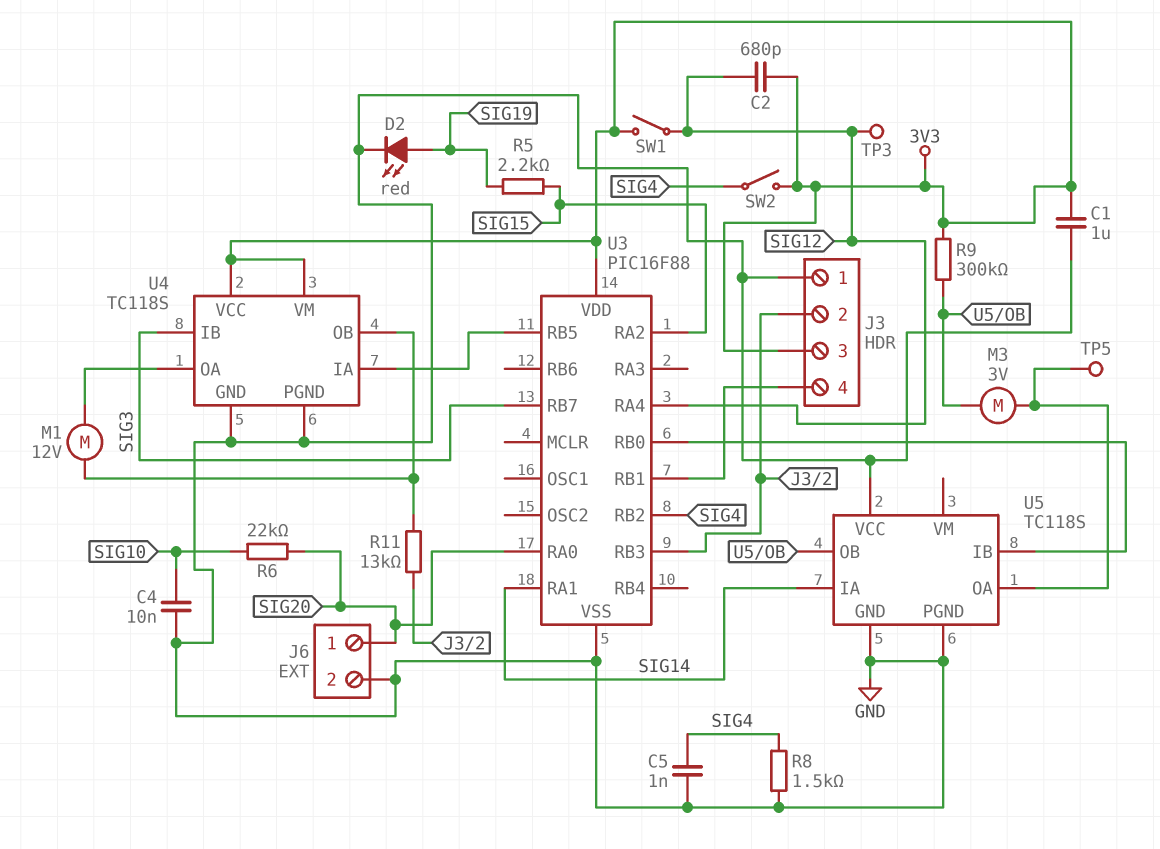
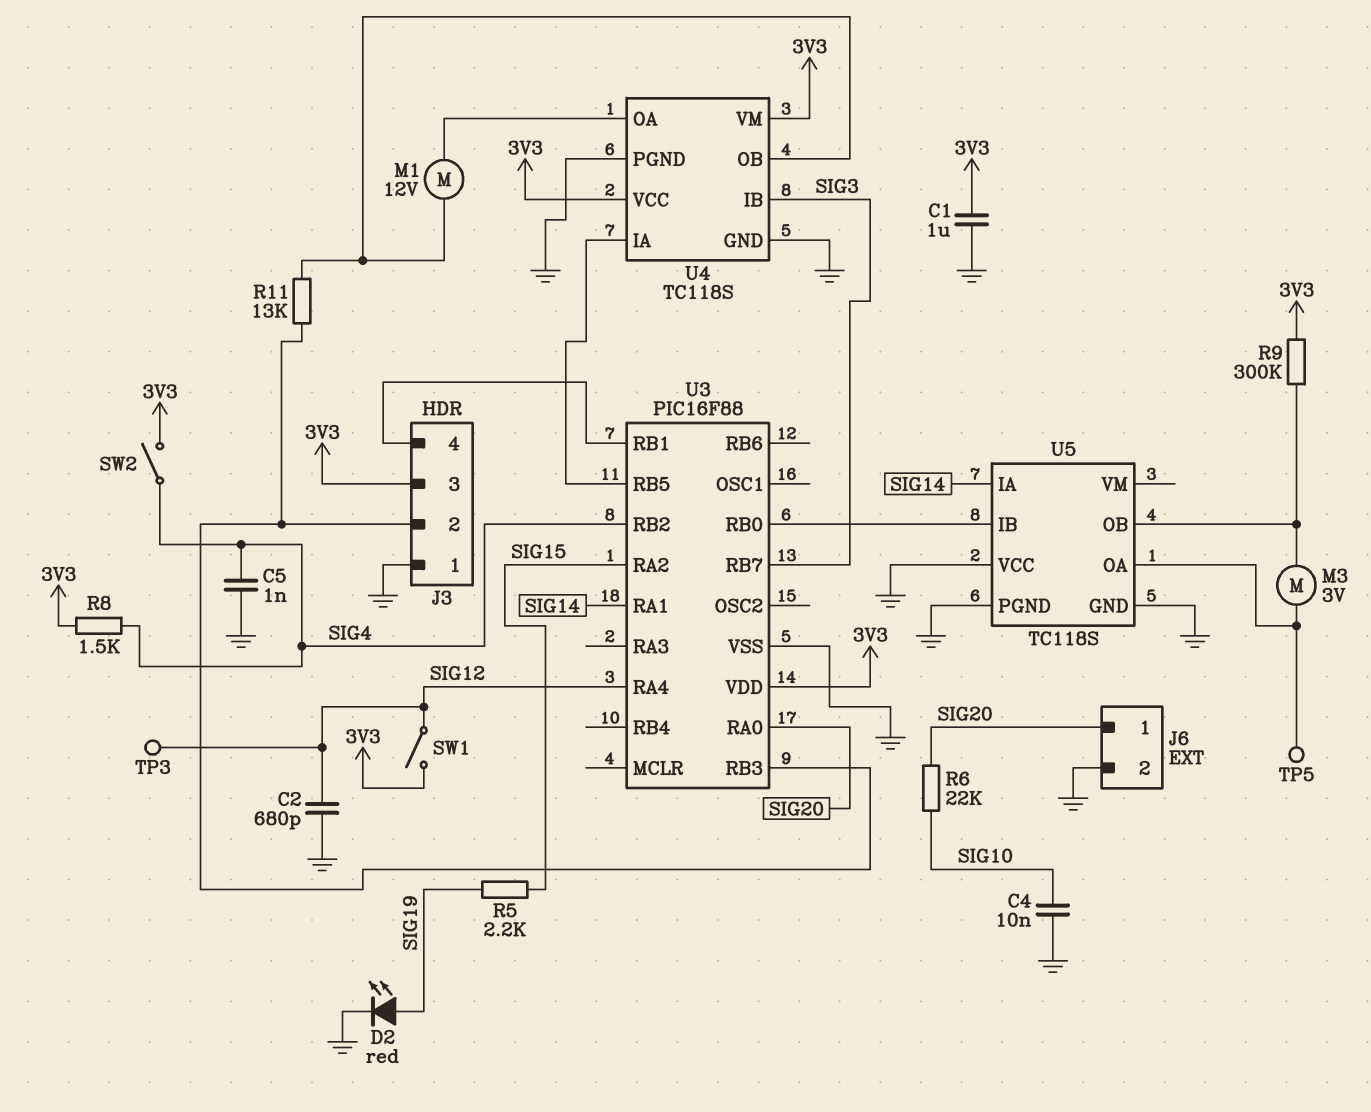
C2: 680pF (3V3, SIG12) -> 680pF (GND, SIG12)
R8: 1.5k (GND, SIG4) -> 1.5k (3V3, SIG4)

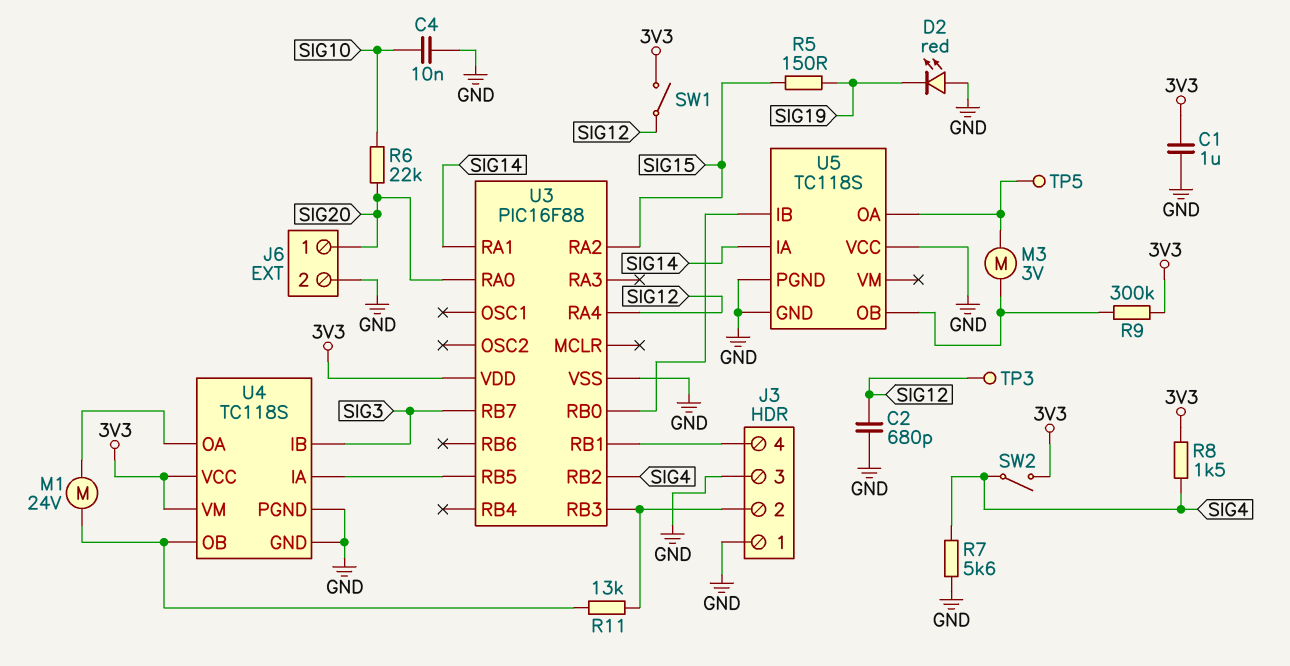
C5: 1nF (GND, SIG4) -> none
D2: LED red (A SIG19, K GND) -> LED red (A GND, K SIG19)
J3 pin 3: 3V3 -> GND
M1: motor 12V (U4/OA, U4/OB) -> motor 24V (U4/OA, U4/OB)
R5: 2.2k (SIG15, SIG19) -> 150 (SIG15, SIG19)
R7: none -> 5.6k (GND, SIG4)

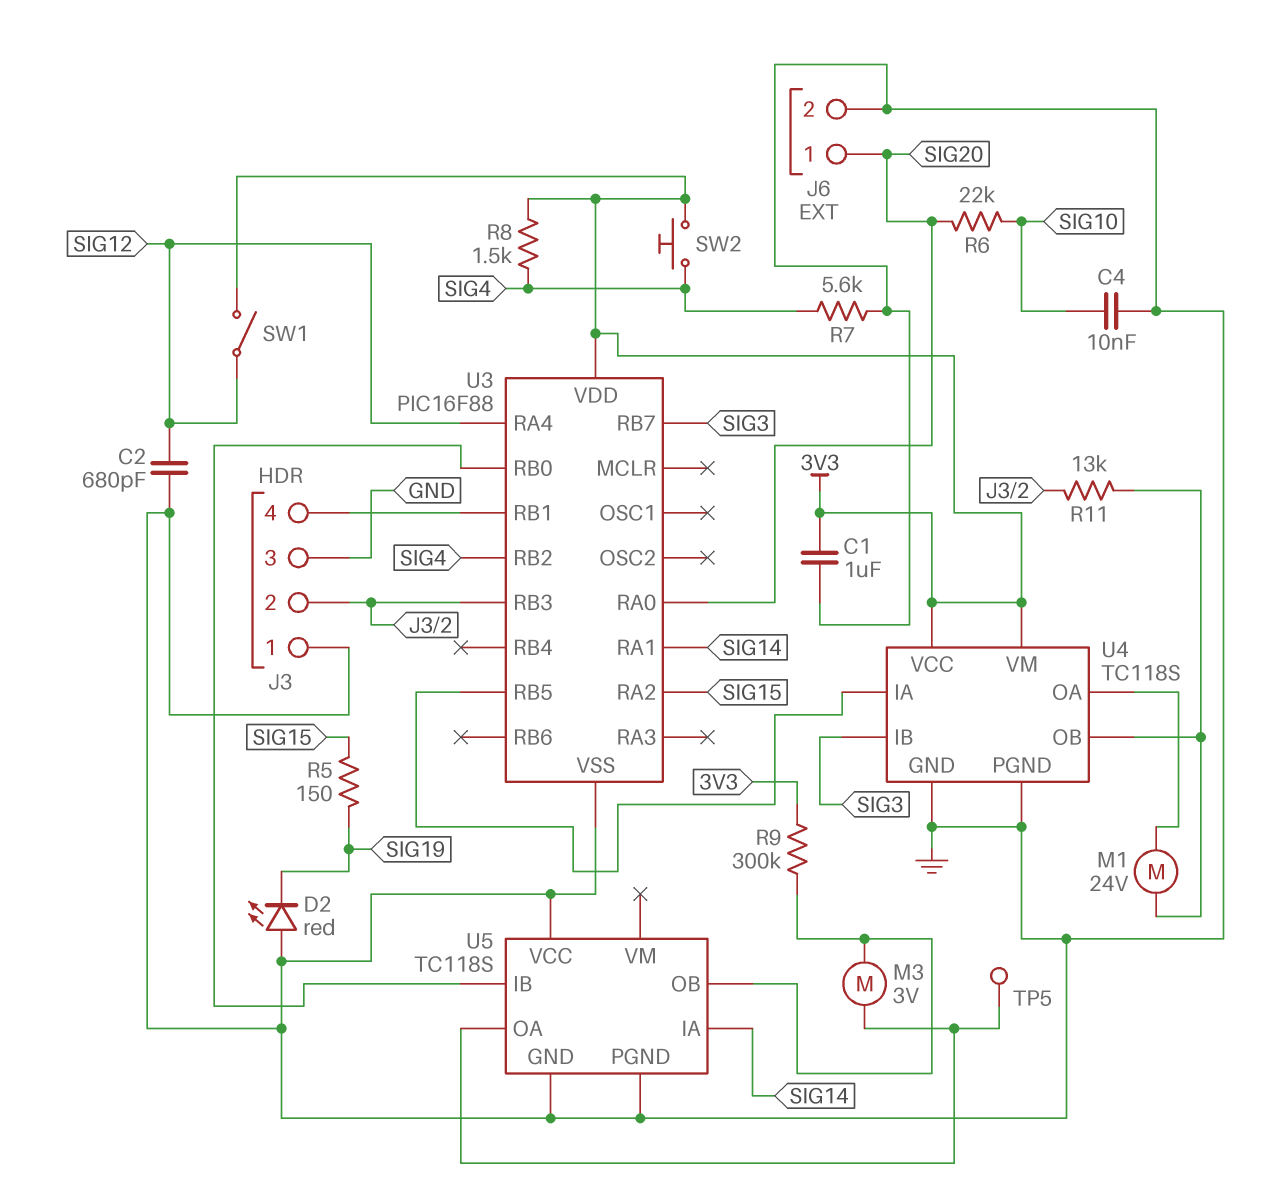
SW2: switch (3V3, SIG4) -> button (3V3, SIG4)
TP3: test point (SIG12) -> none

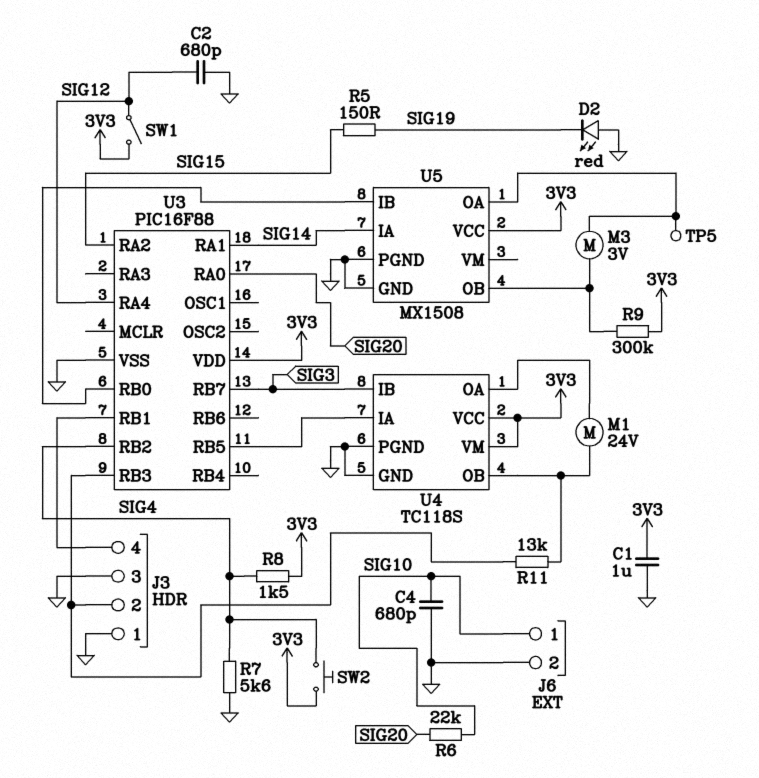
C4: 10nF (GND, SIG10) -> 680pF (GND, SIG10)
J6 pin 1: SIG20 -> SIG10
U5: TC118S -> MX1508
U5 pin VCC: GND -> 3V3

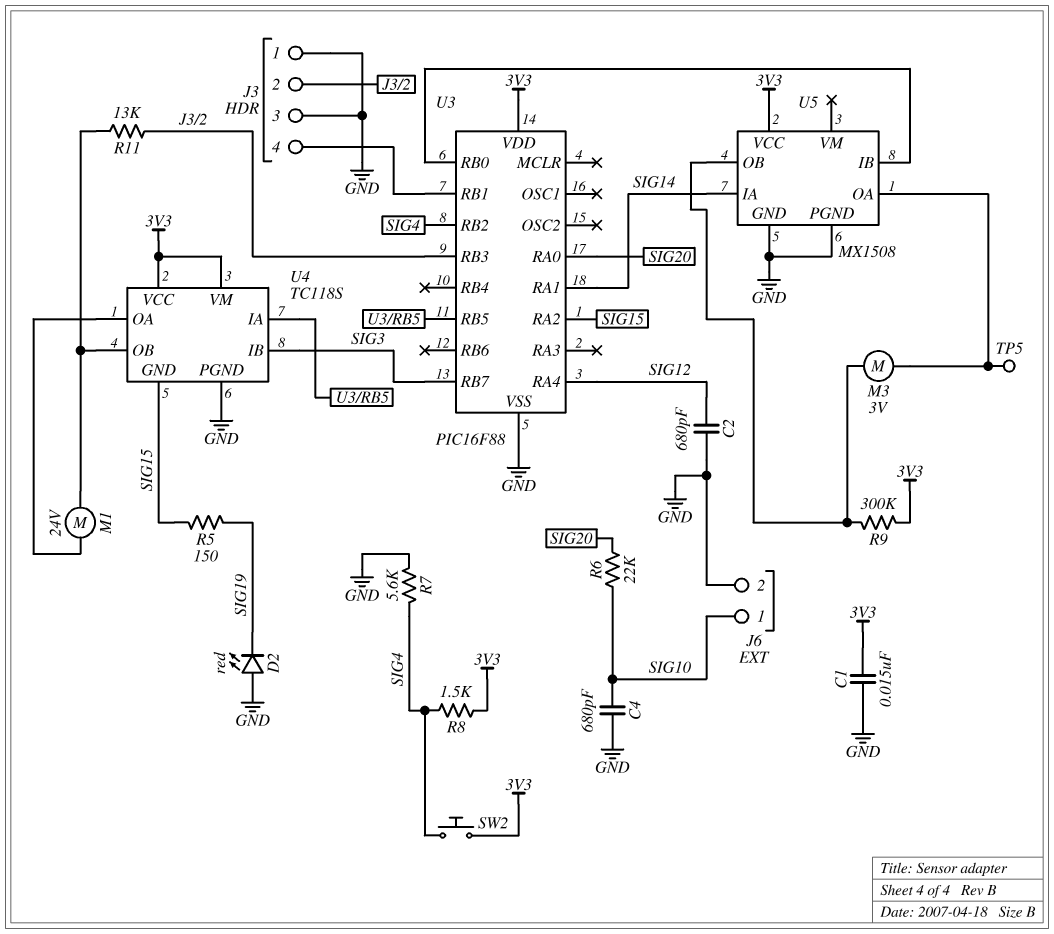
C1: 1uF (3V3, GND) -> 15nF (3V3, GND)
SW1: switch (3V3, SIG12) -> none
U4 pin GND: GND -> SIG15

